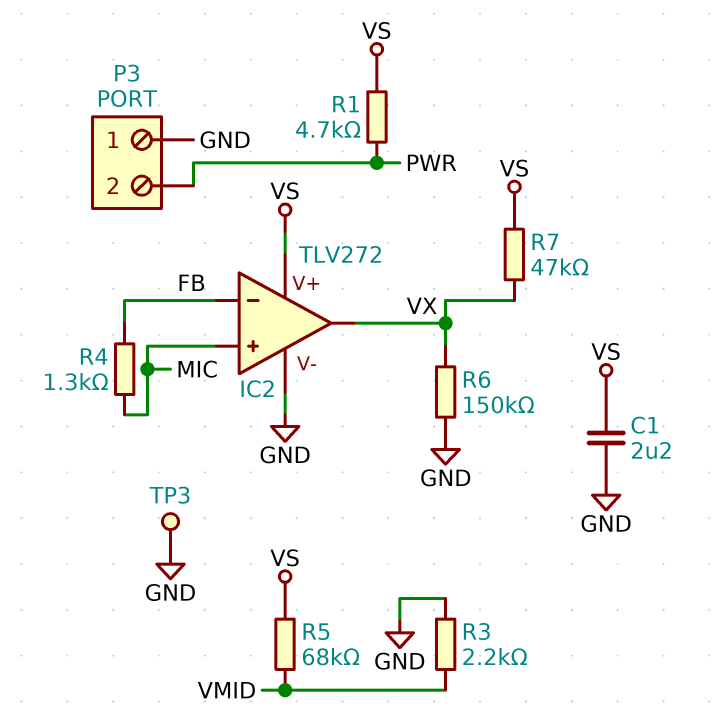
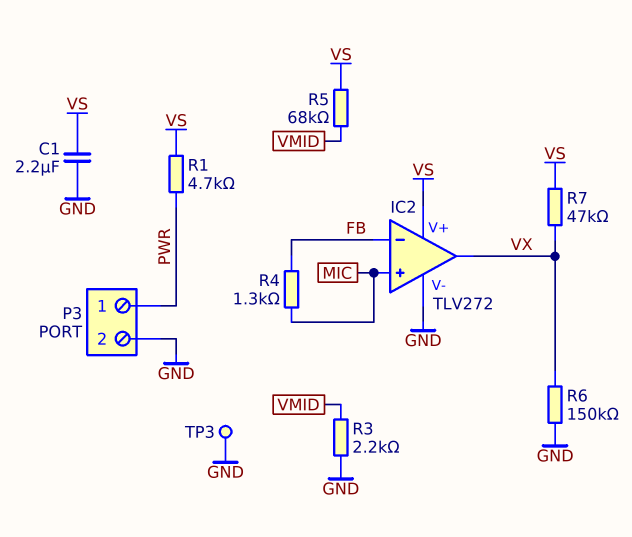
P3 pin 1: GND -> PWR
P3 pin 2: PWR -> GND

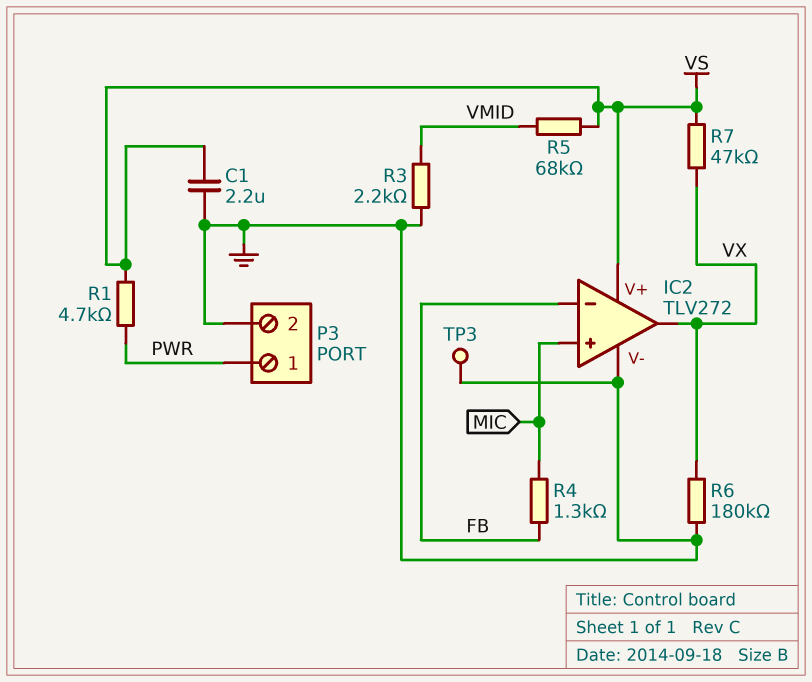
R6: 150k (GND, VX) -> 180k (GND, VX)

